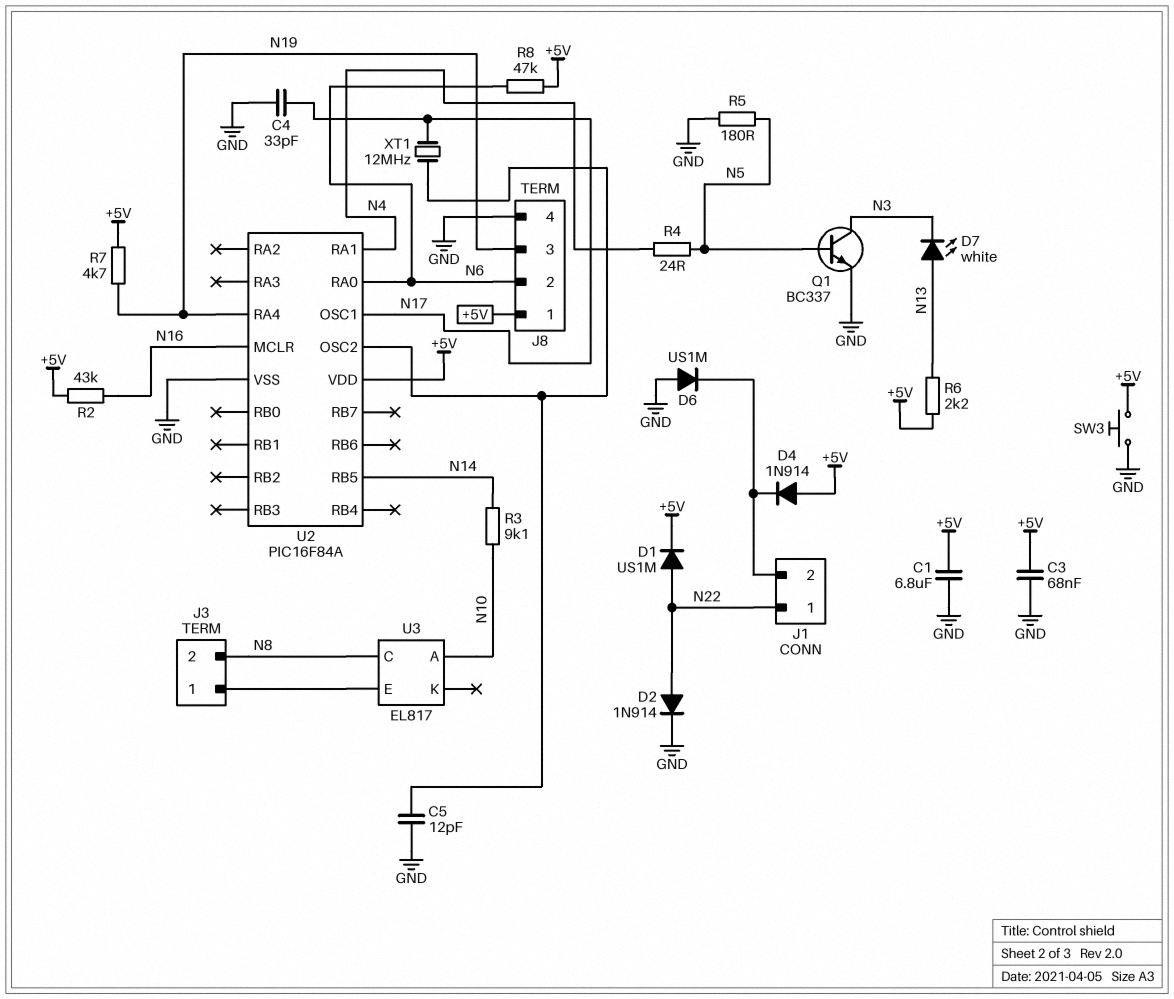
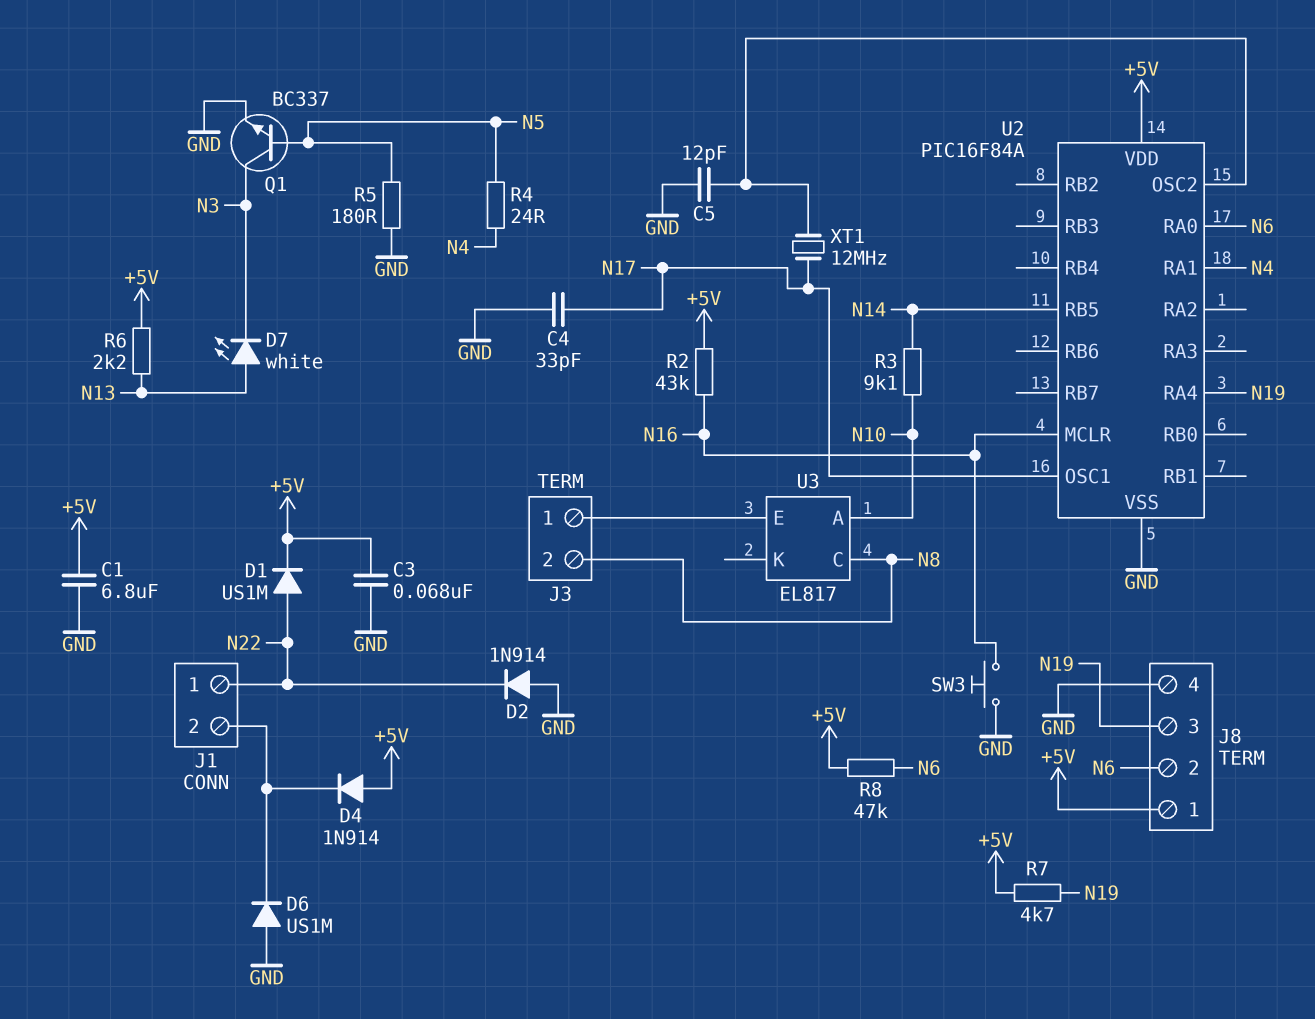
D2: diode 1N914 (A N22, K GND) -> diode 1N914 (A GND, K N22)
SW3: button (+5V, GND) -> button (GND, N16)

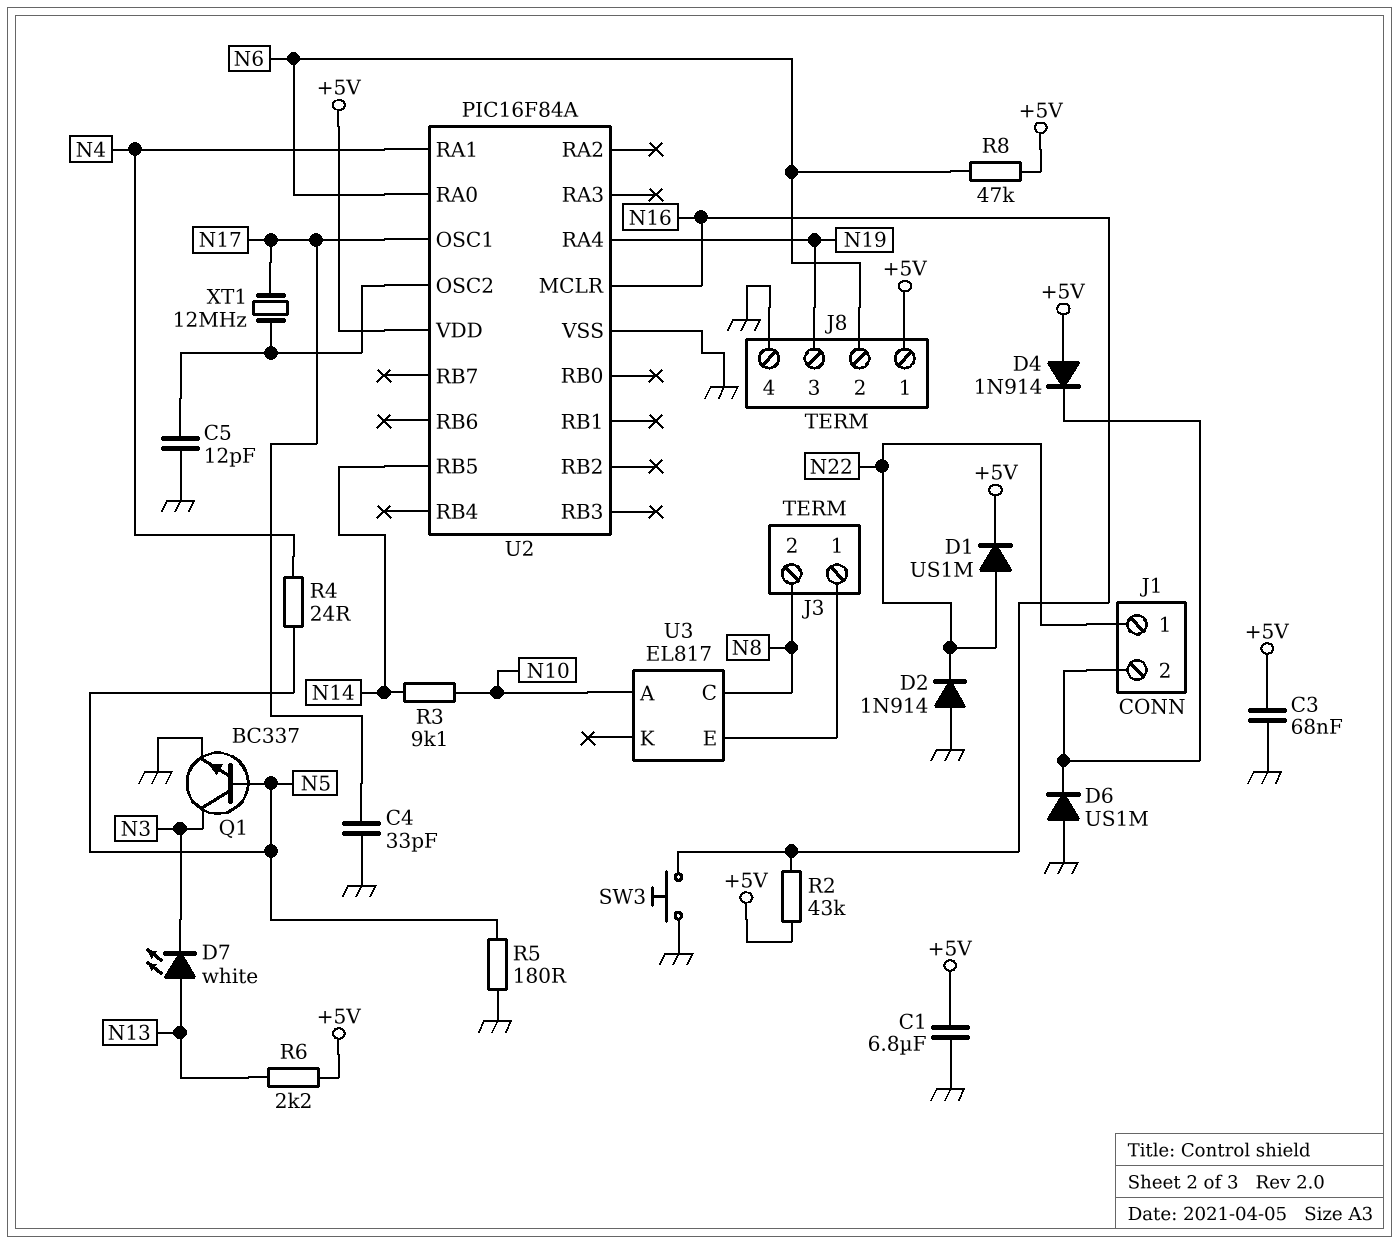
R7: 4.7k (+5V, N19) -> none

